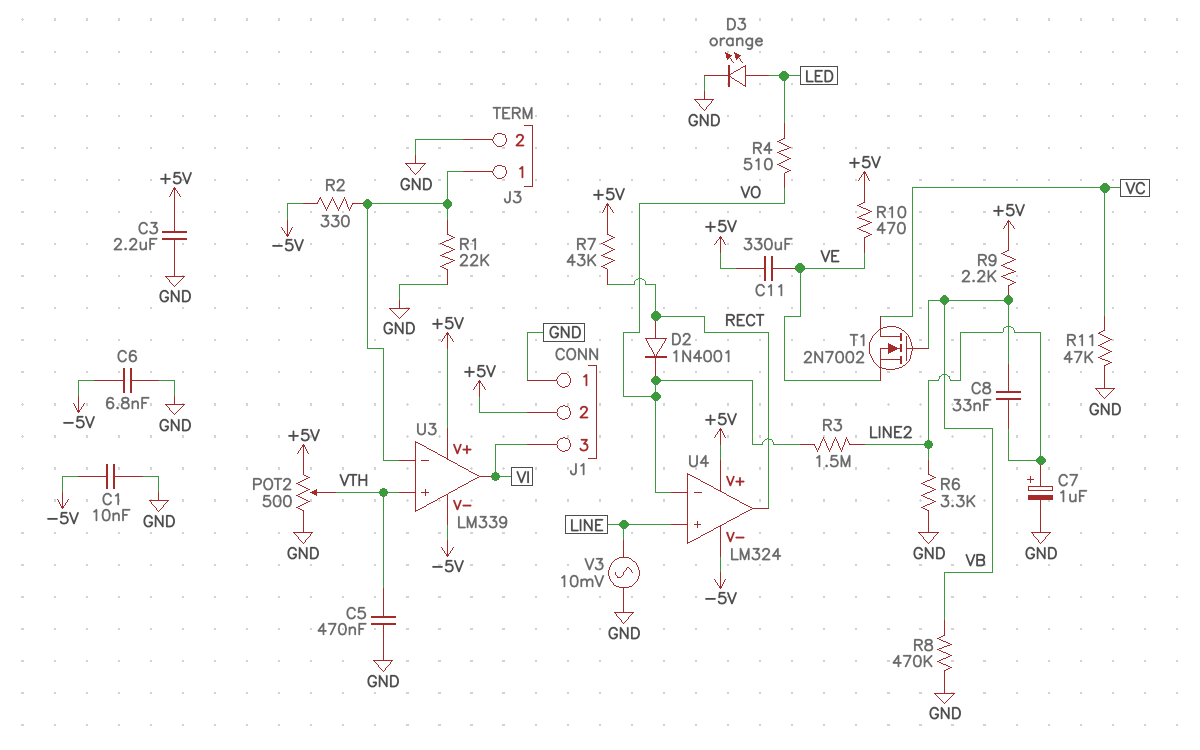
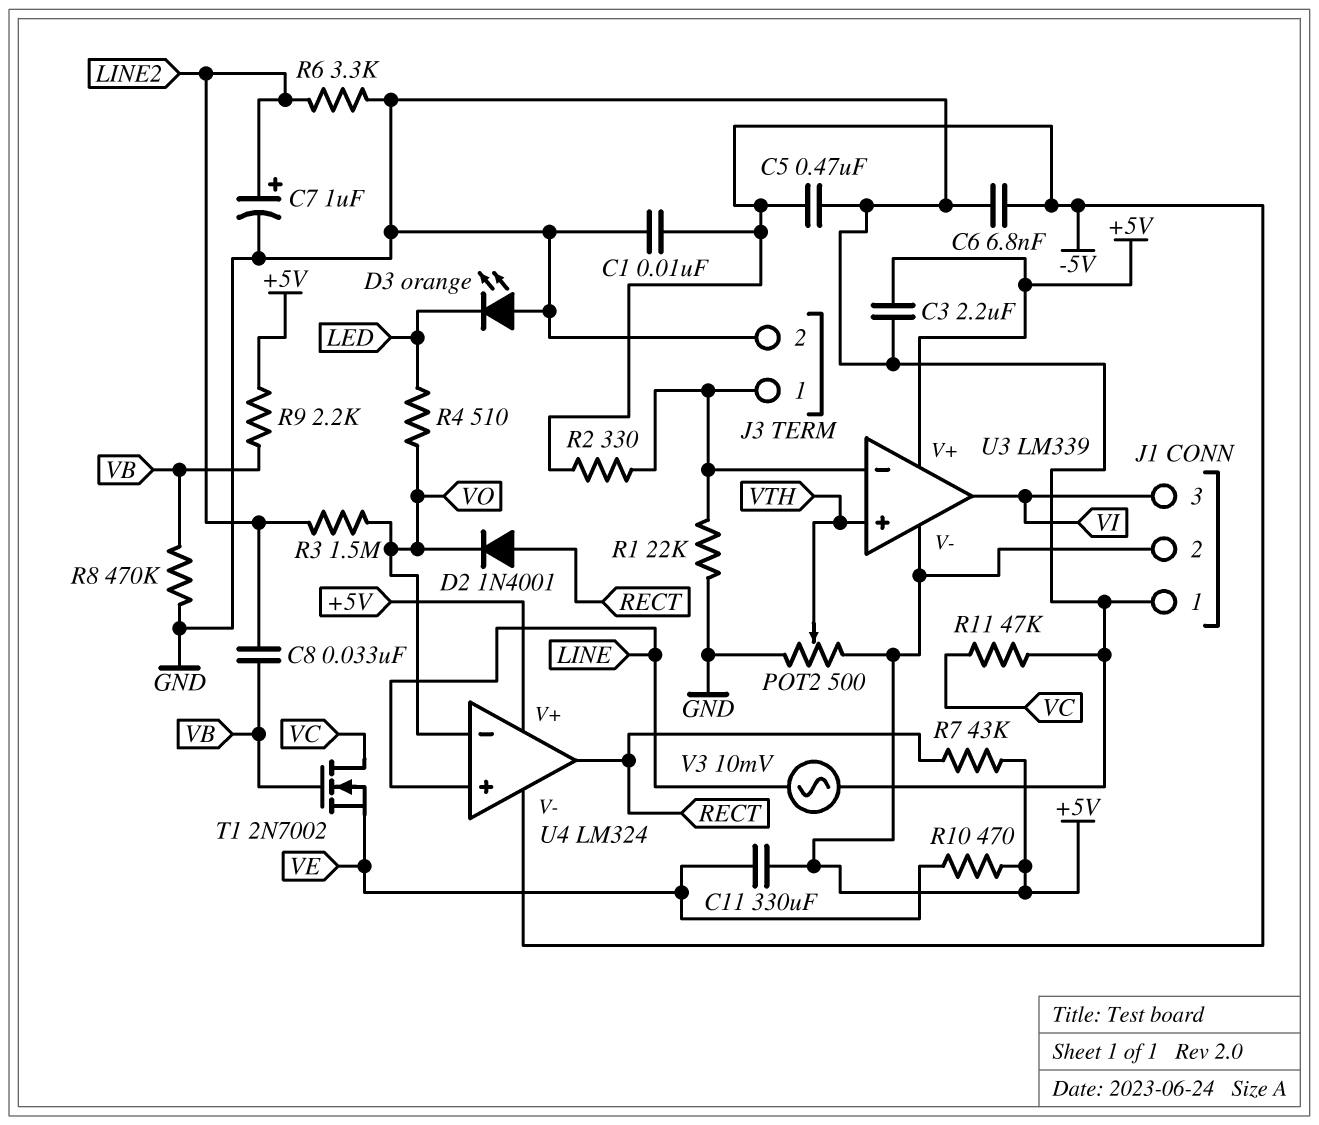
C5: 470nF (GND, VTH) -> 470nF (-5V, GND)
D3: LED orange (A LED, K GND) -> LED orange (A GND, K LED)
U3 pin V-: -5V -> +5V

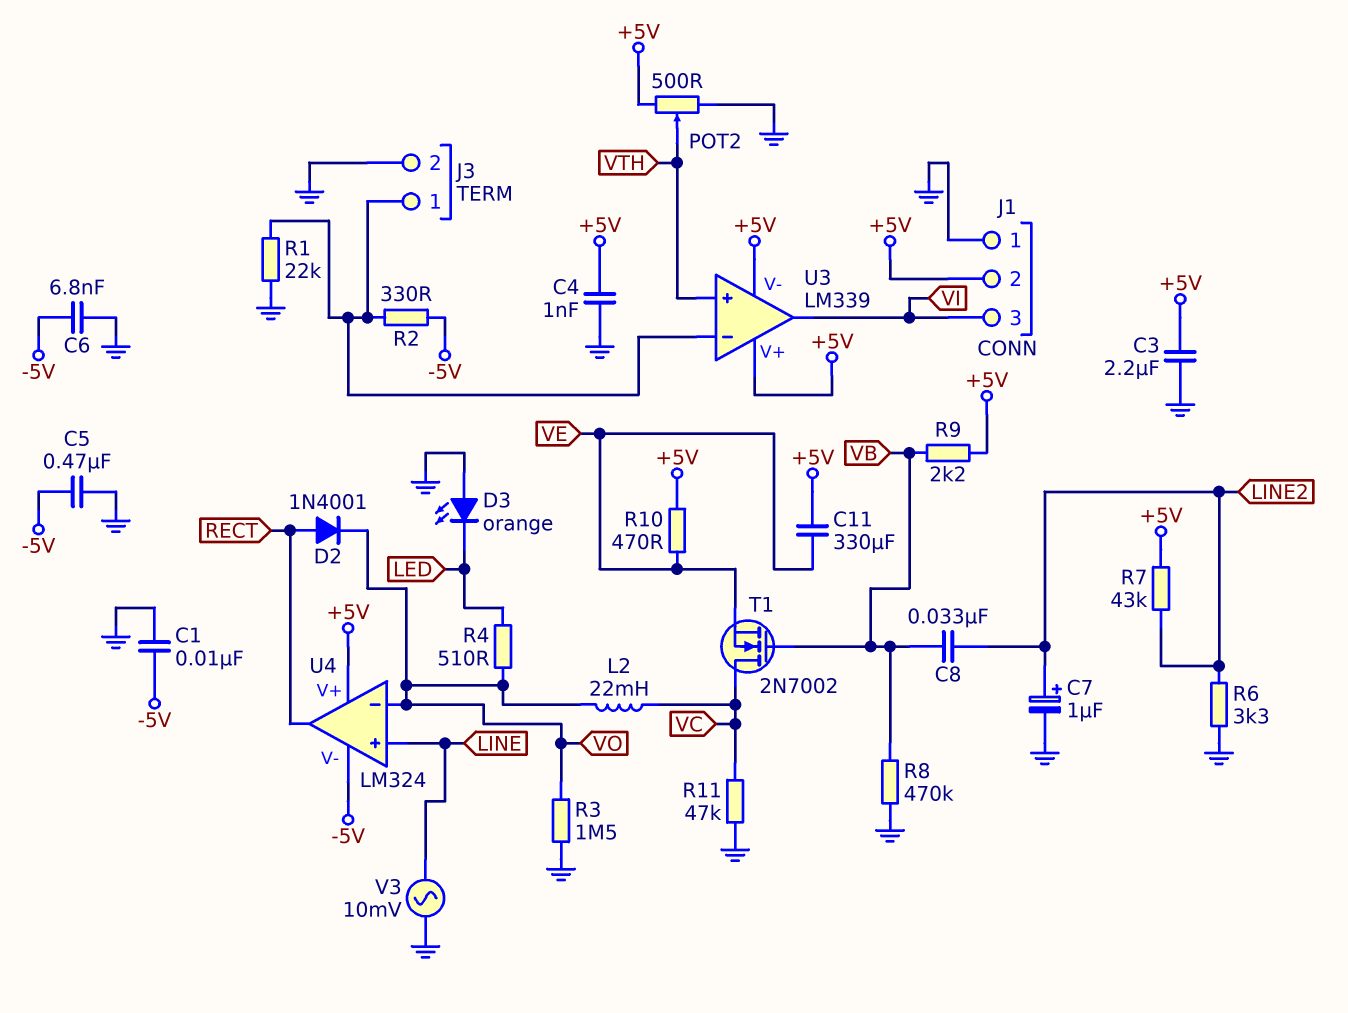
C4: none -> 1nF (+5V, GND)
L2: none -> 22mH (VC, VO)
R3: 1.5M (LINE2, VO) -> 1.5M (GND, VO)
R7: 43k (+5V, RECT) -> 43k (+5V, LINE2)

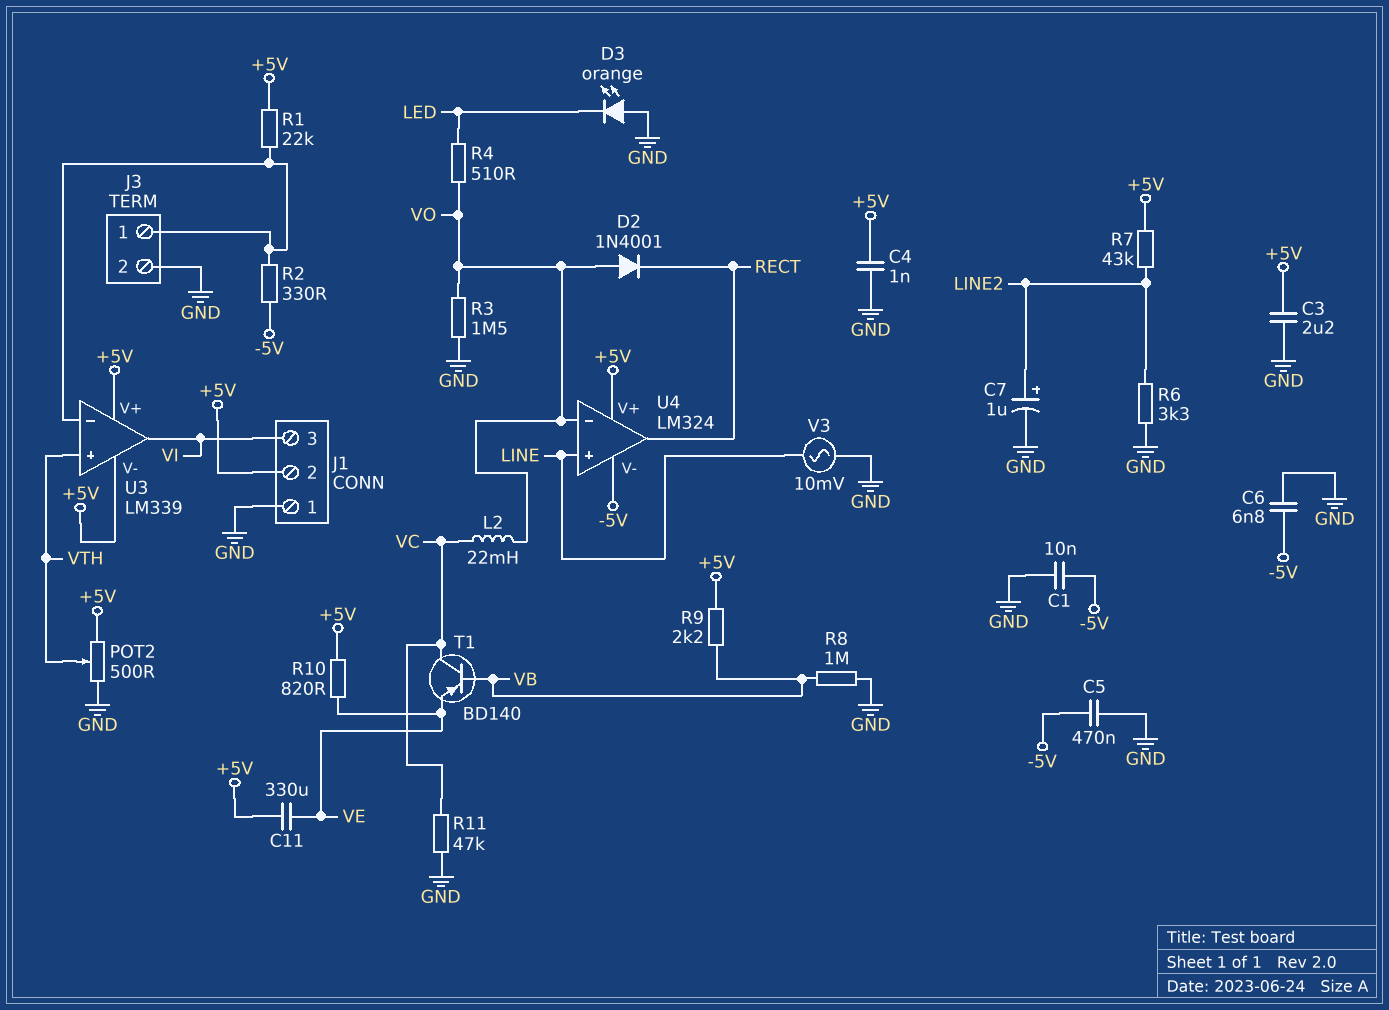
C8: 33nF (LINE2, VB) -> none
D2: diode 1N4001 (A RECT, K VO) -> diode 1N4001 (A VO, K RECT)
R1: 22k (GND, J3/1) -> 22k (+5V, J3/1)
R8: 470k (GND, VB) -> 1M (GND, VB)
R10: 470 (+5V, VE) -> 820 (+5V, VE)
T1: NMOS 2N7002 (G VB, D VC, S VE) -> PNP BD140 (B VB, C VC, E VE)

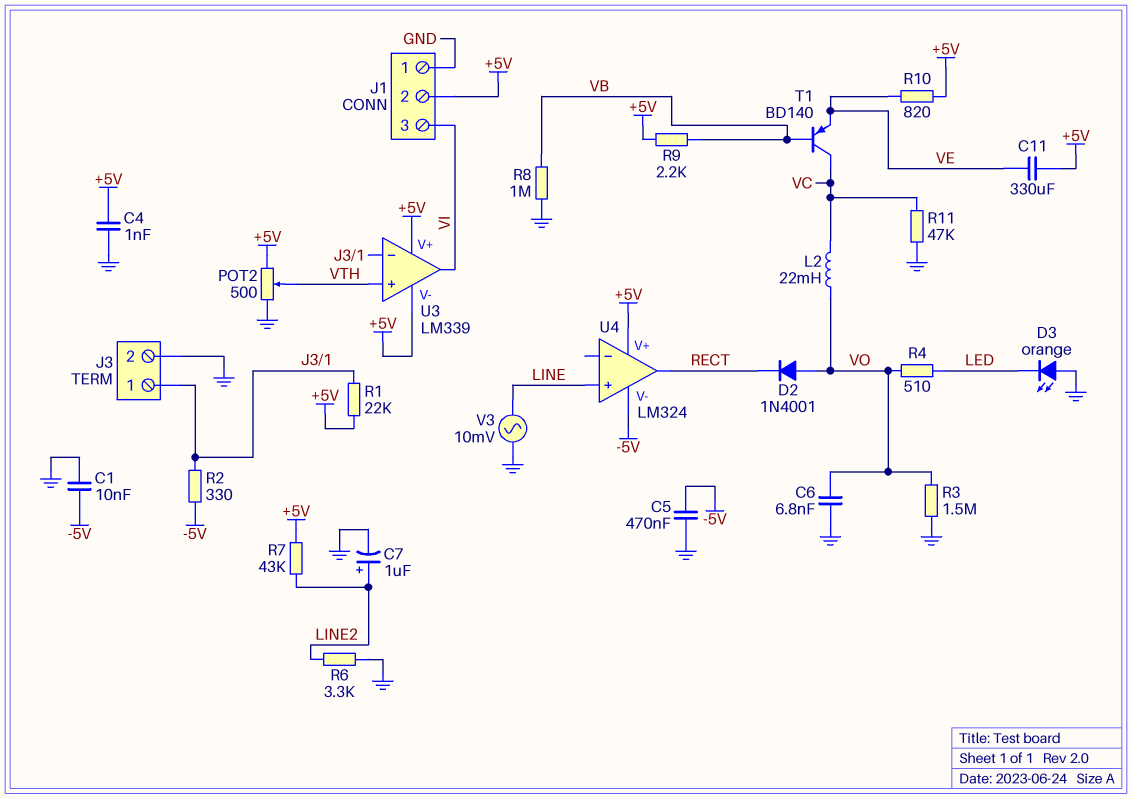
C3: 2.2uF (+5V, GND) -> none
C6: 6.8nF (-5V, GND) -> 6.8nF (GND, VO)
U4 pin in-: VO -> none

